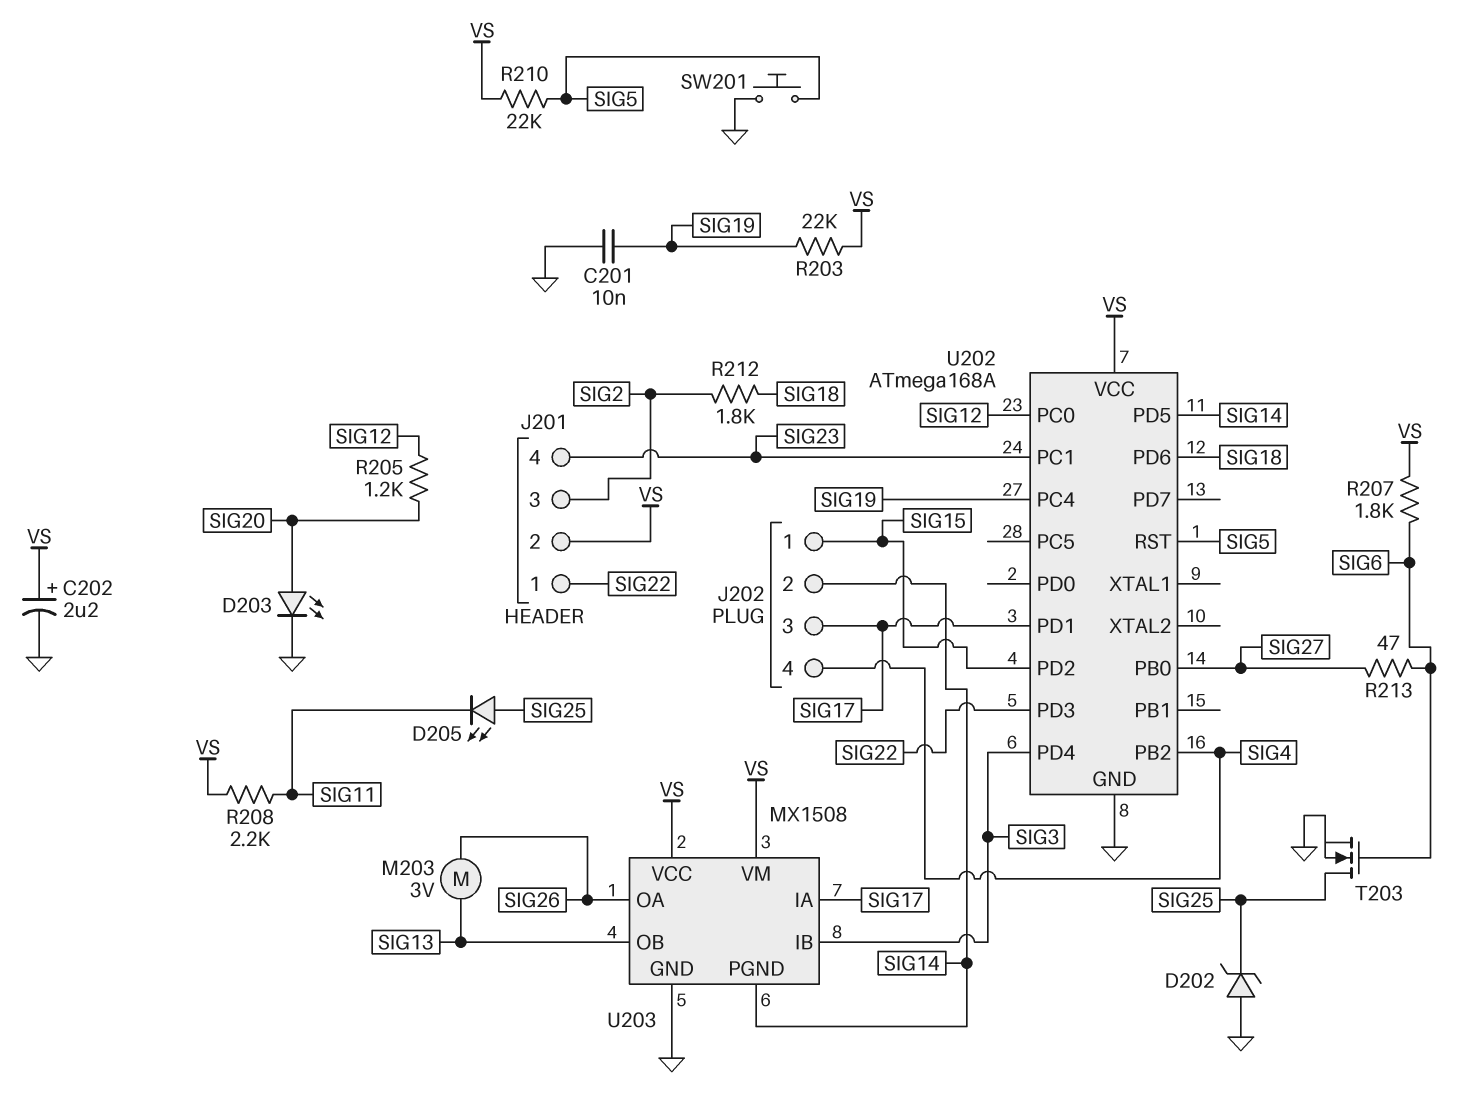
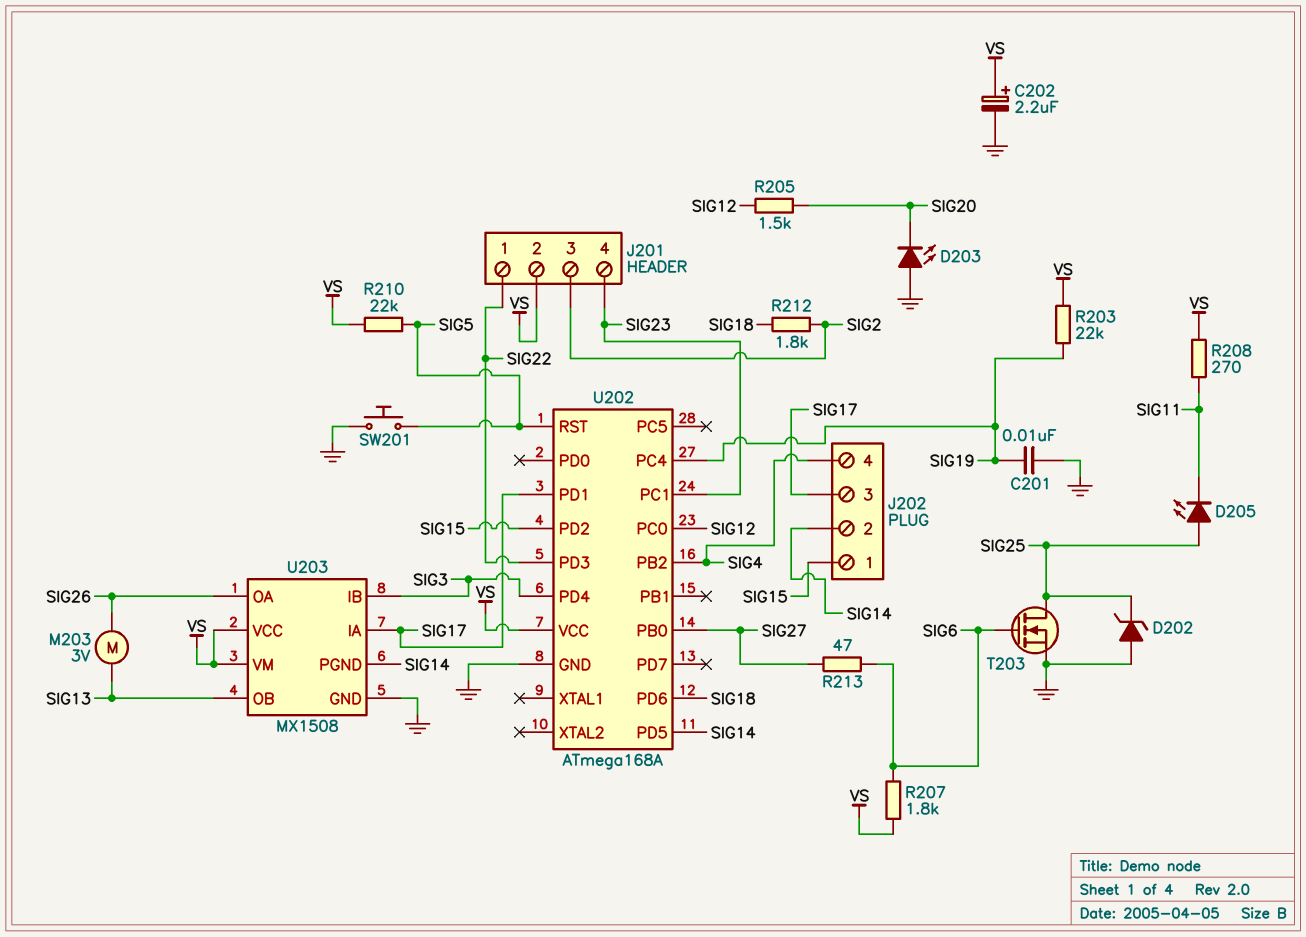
D203: LED (A SIG20, K GND) -> LED (A GND, K SIG20)
R205: 1.2k (SIG12, SIG20) -> 1.5k (SIG12, SIG20)
R208: 2.2k (SIG11, VS) -> 270 (SIG11, VS)

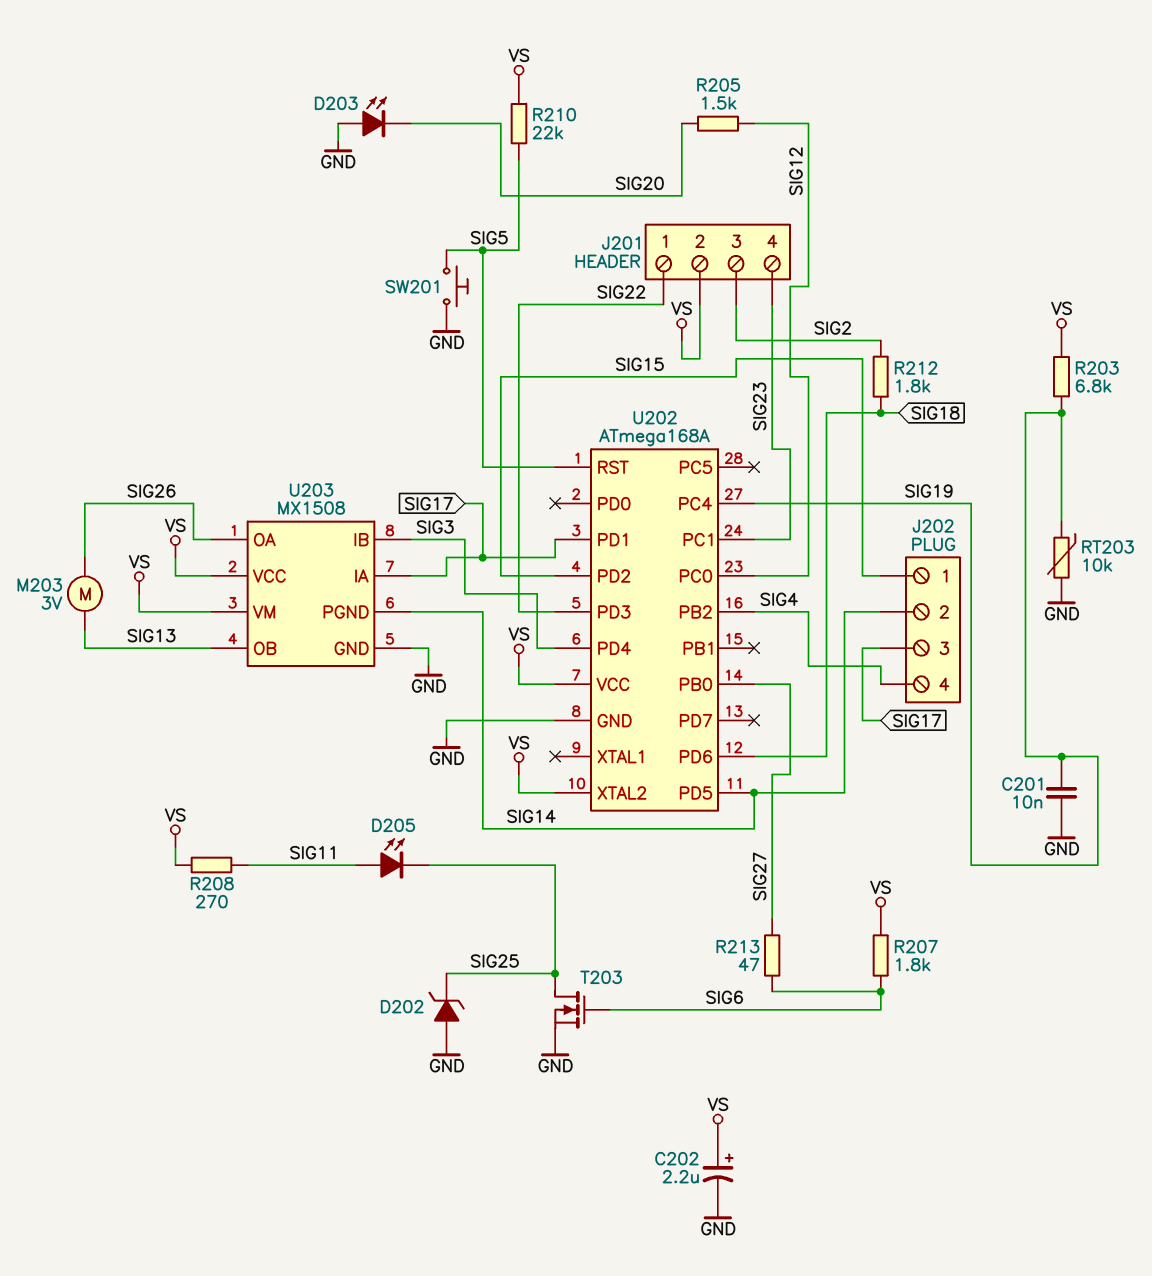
D205: LED (A SIG25, K SIG11) -> LED (A SIG11, K SIG25)
R203: 22k (SIG19, VS) -> 6.8k (SIG19, VS)
RT203: none -> 10k (GND, SIG19)
U202 pin XTAL2: none -> VS

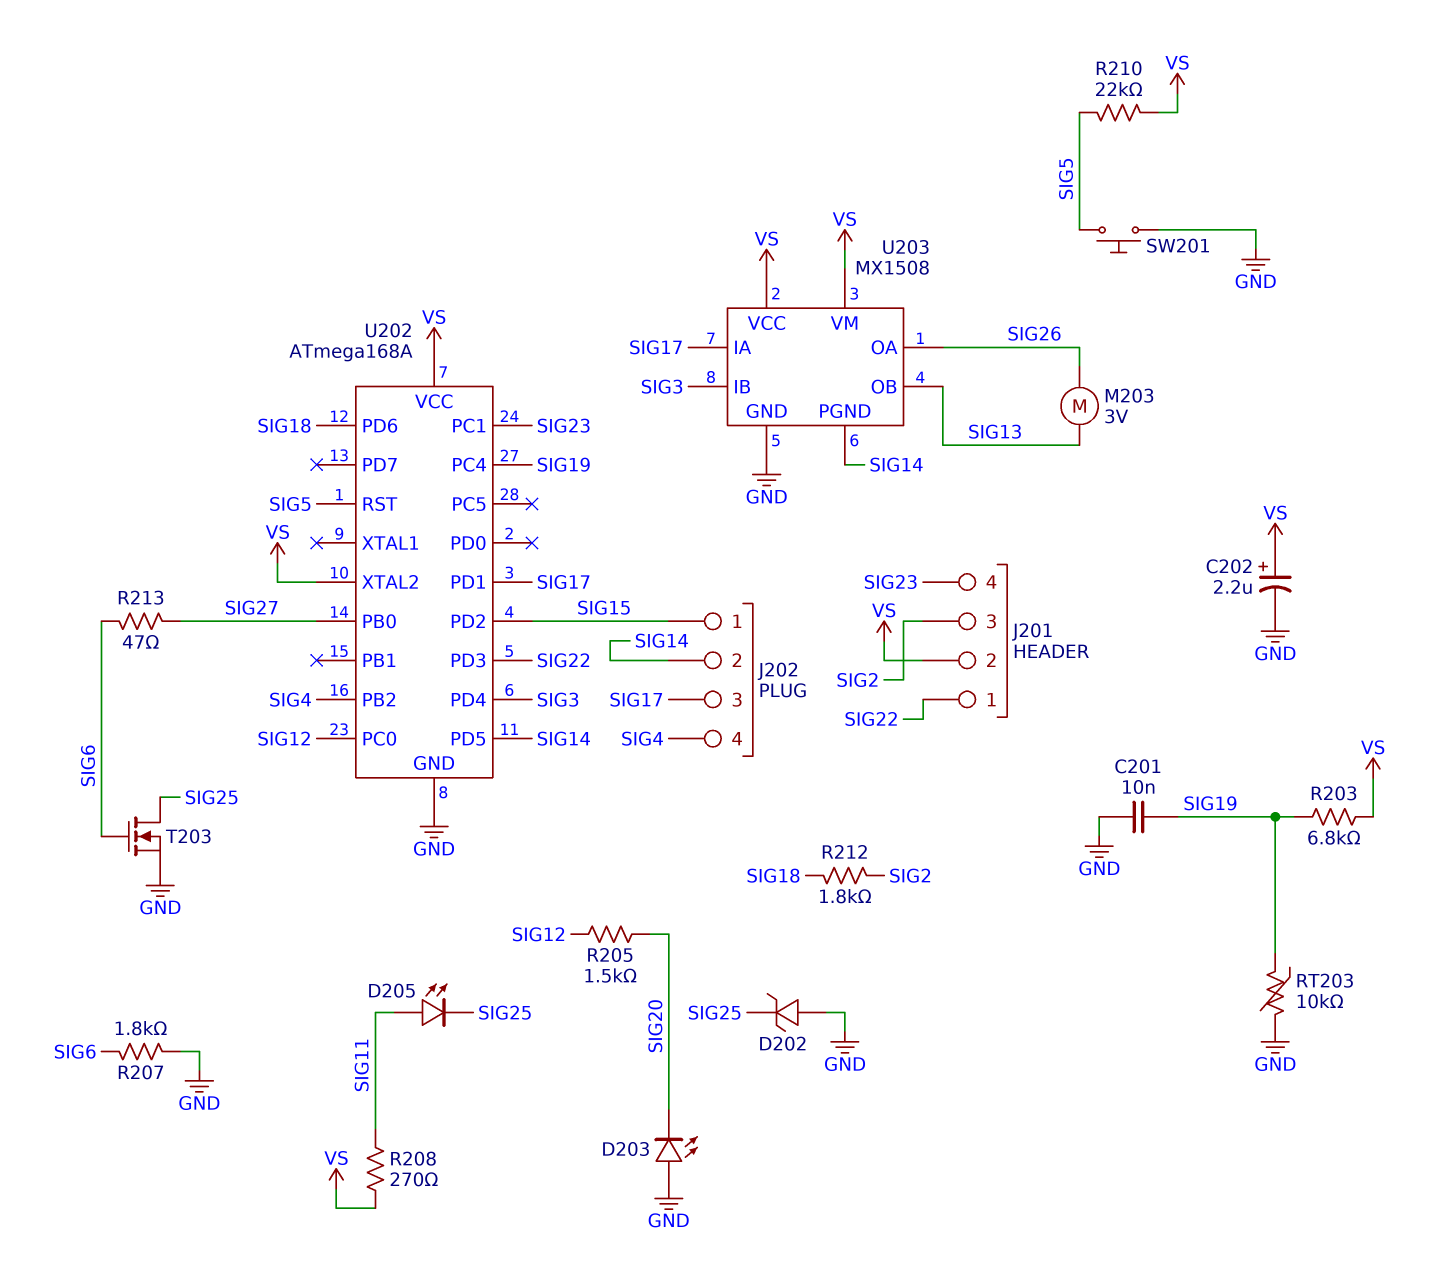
R207: 1.8k (SIG6, VS) -> 1.8k (GND, SIG6)

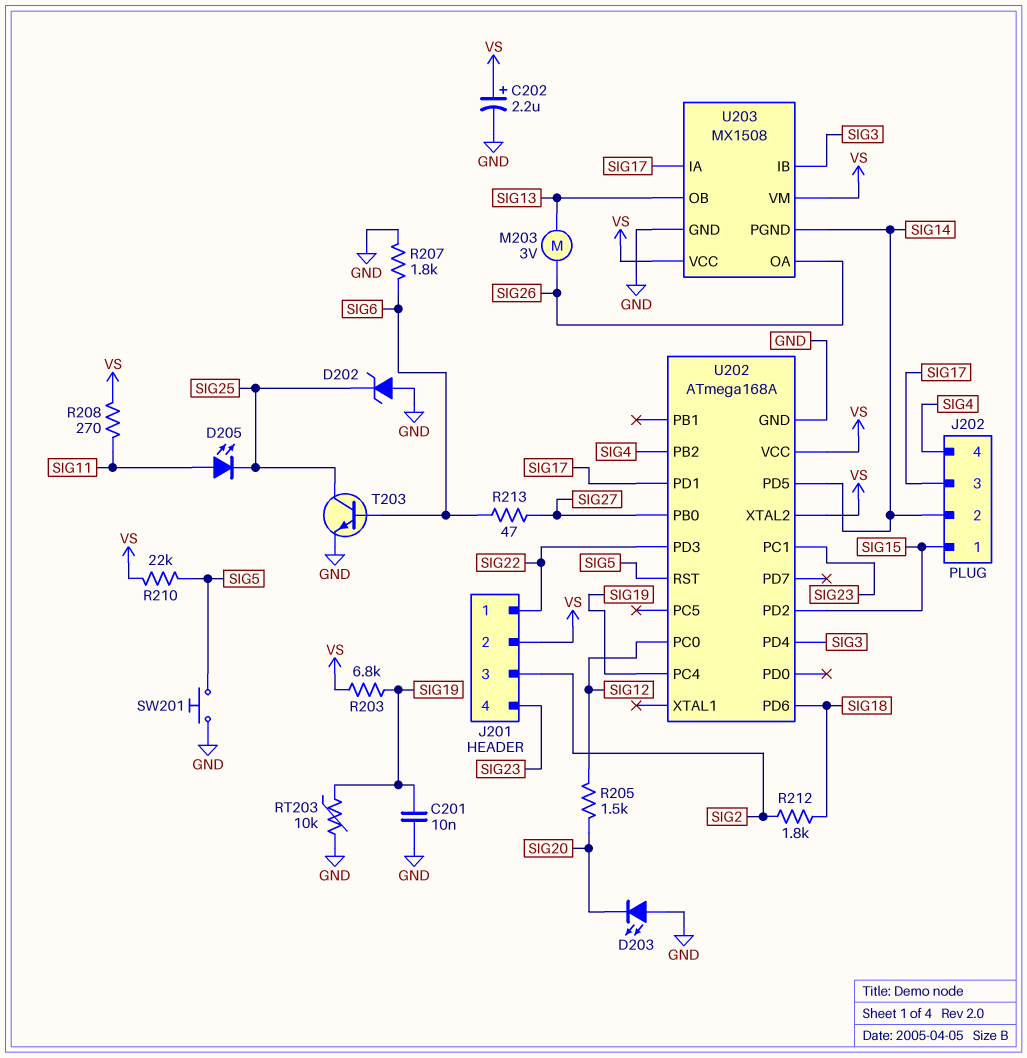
T203: NMOS (G SIG6, D SIG25, S GND) -> NPN (B SIG6, C SIG25, E GND)

